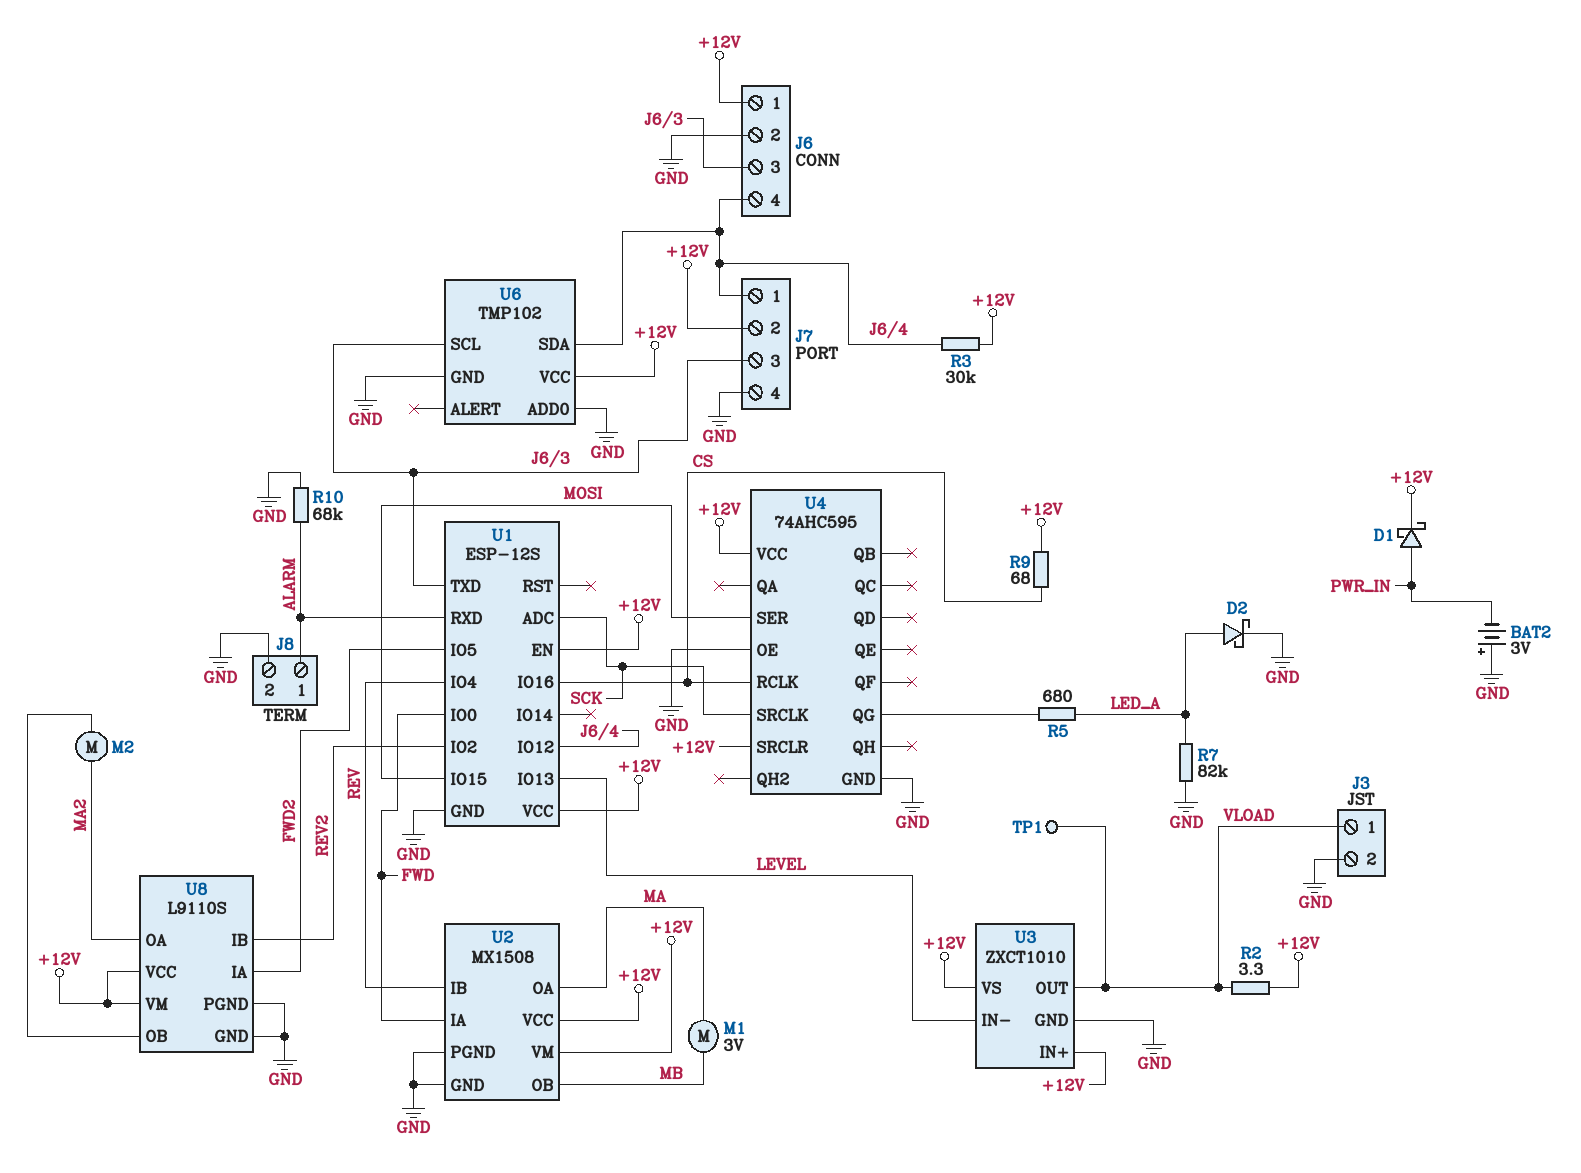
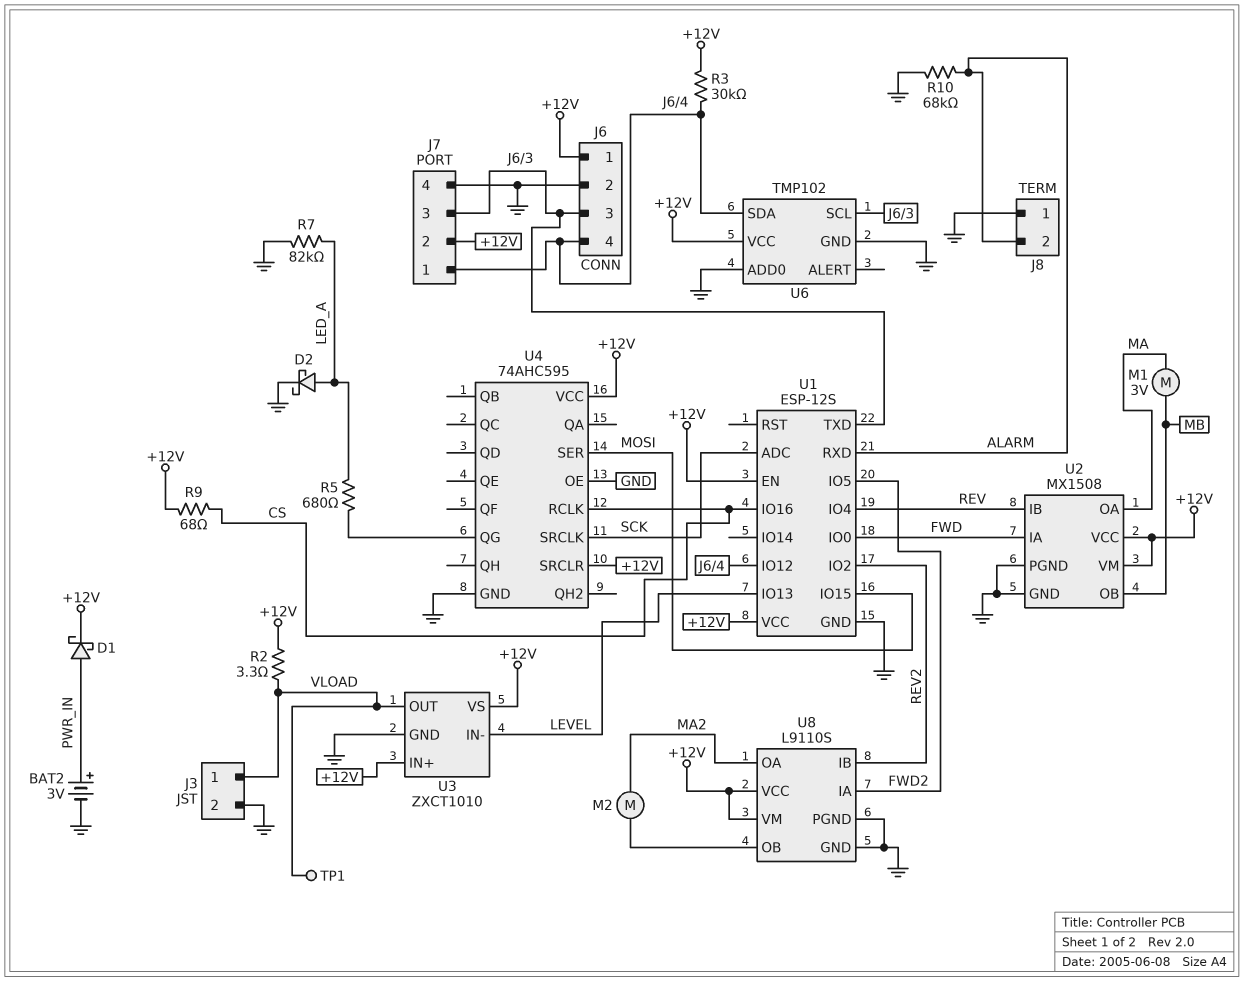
BAT2: 3V (plus GND, minus PWR_IN) -> 3V (plus PWR_IN, minus GND)
J8 pin 1: ALARM -> GND
J8 pin 2: GND -> ALARM

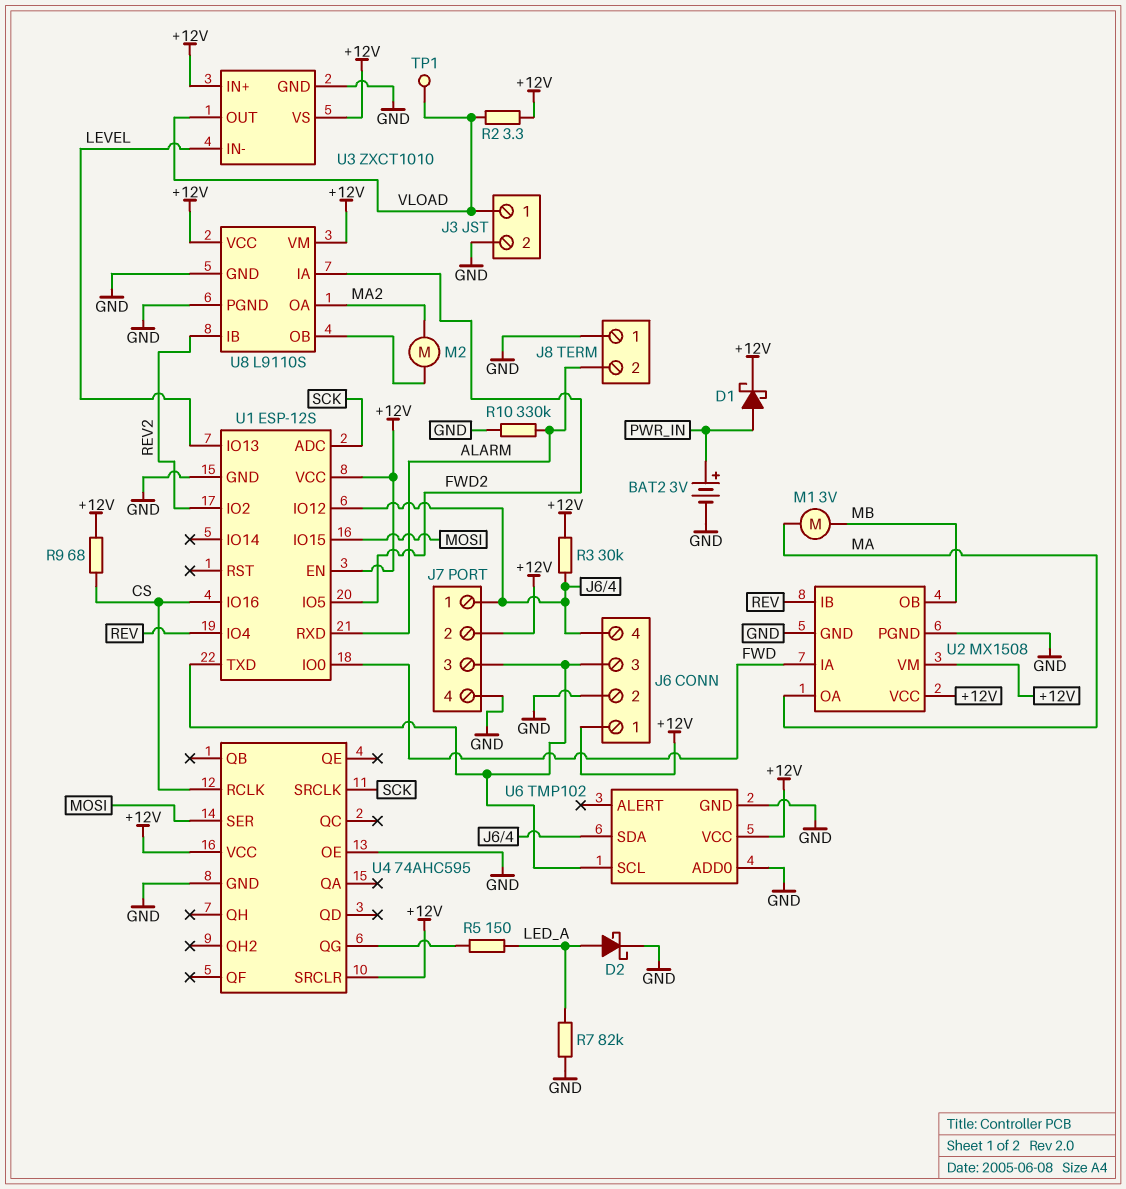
R5: 680 (LED_A, U4/QG) -> 150 (LED_A, U4/QG)
R10: 68k (ALARM, GND) -> 330k (ALARM, GND)

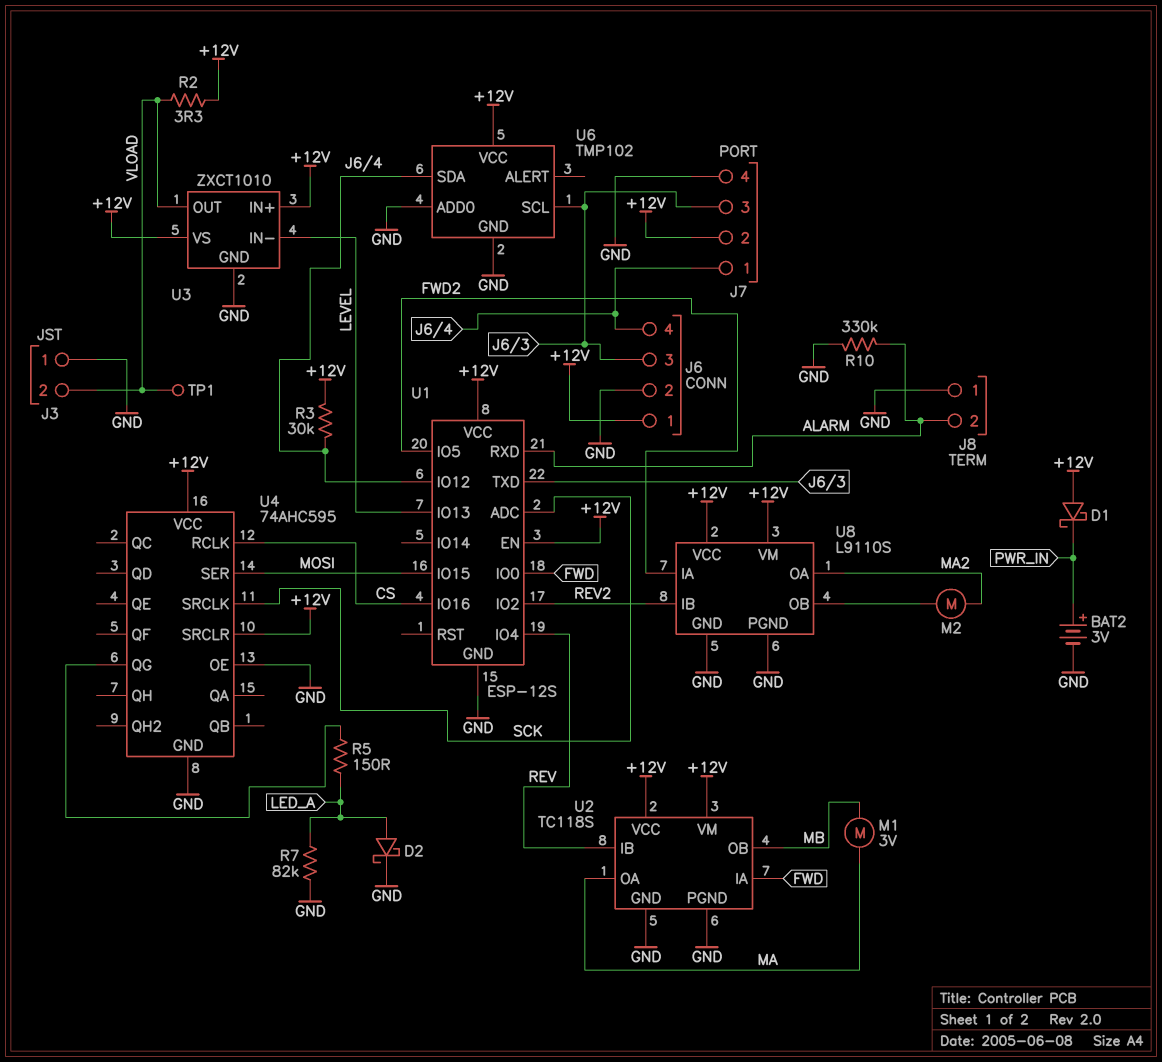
D1: schottky (A PWR_IN, K +12V) -> schottky (A +12V, K PWR_IN)
J3 pin 1: VLOAD -> GND
J3 pin 2: GND -> VLOAD
R9: 68 (+12V, CS) -> none
U2: MX1508 -> TC118S

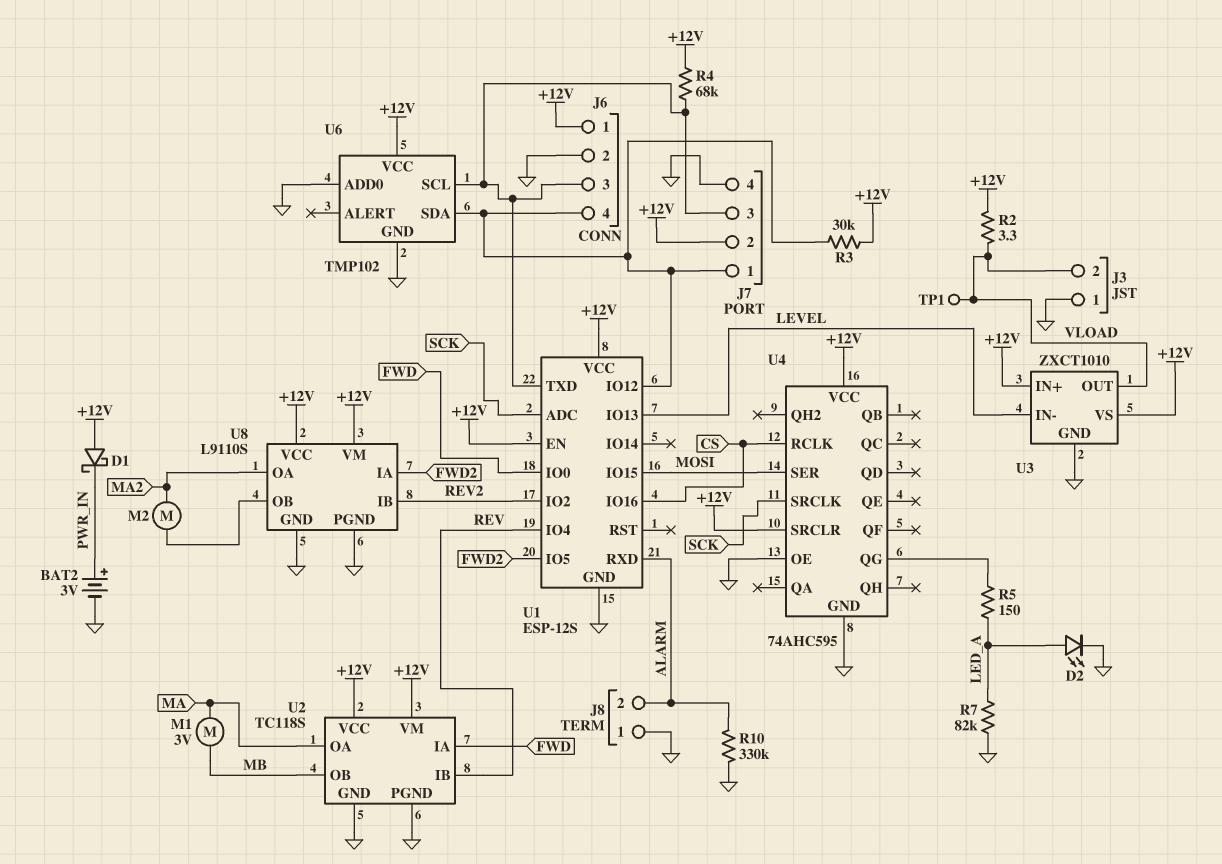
D2: schottky (A LED_A, K GND) -> LED (A LED_A, K GND)
R4: none -> 68k (+12V, J6/3)

